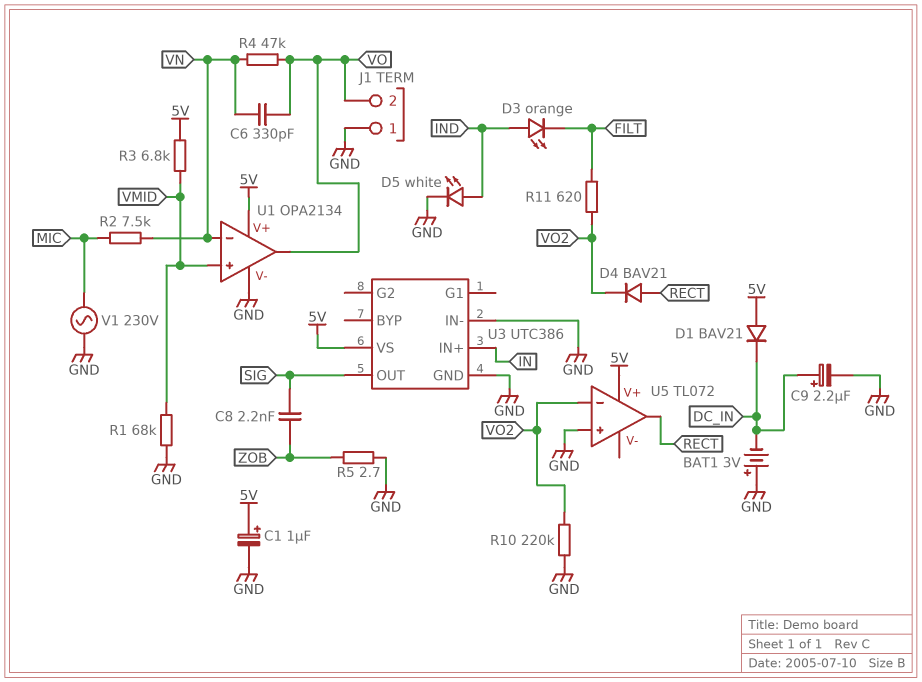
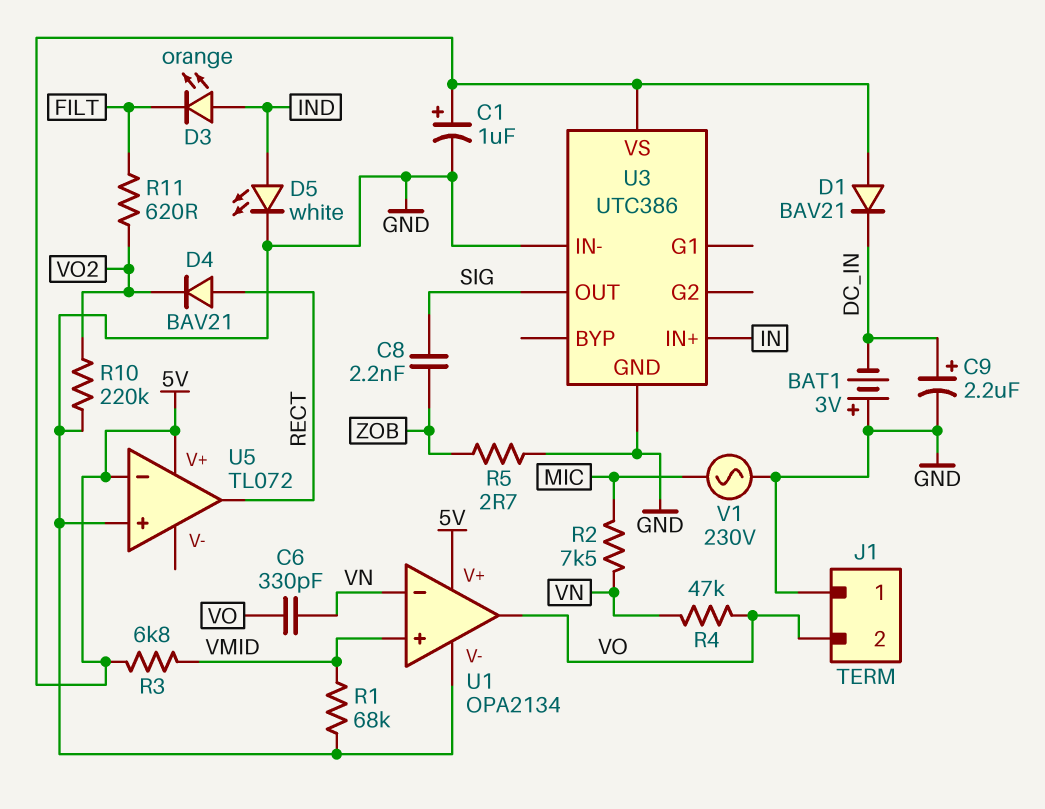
U5 pin in-: VO2 -> 5V

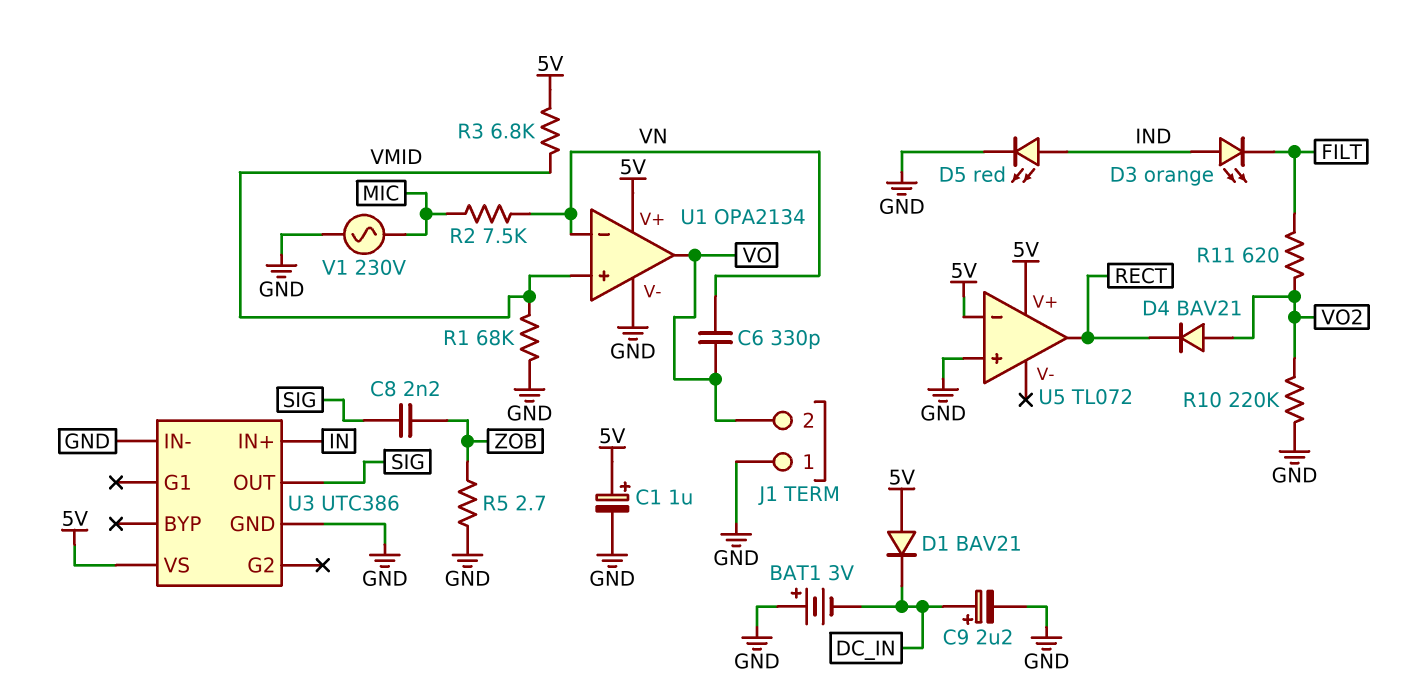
D4: diode BAV21 (A RECT, K VO2) -> diode BAV21 (A VO2, K RECT)
D5: LED white (A IND, K GND) -> LED red (A IND, K GND)
R4: 47k (VN, VO) -> none

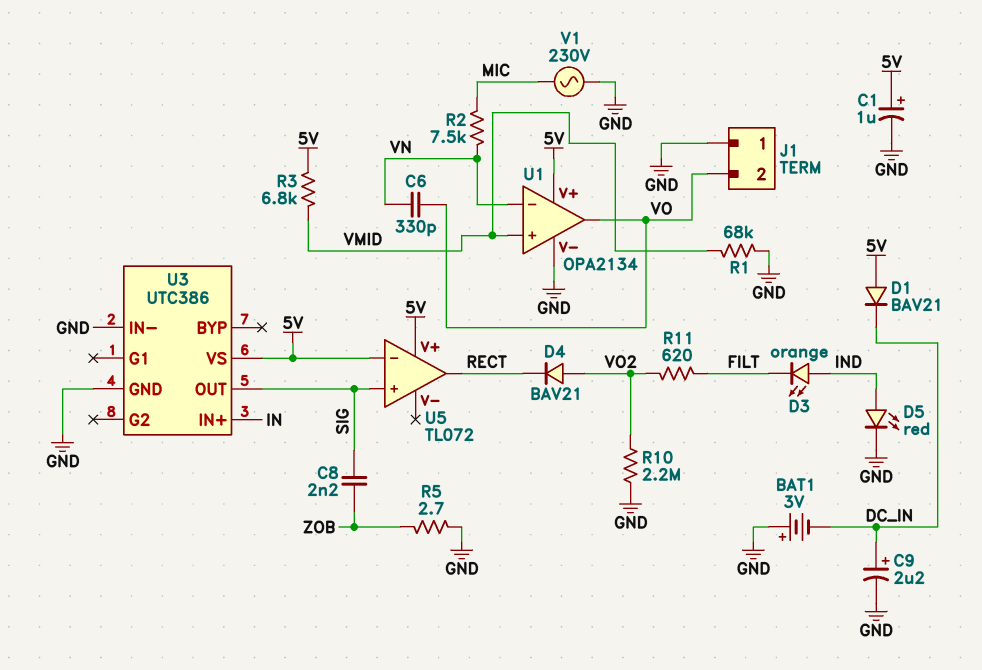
R10: 220k (GND, VO2) -> 2.2M (GND, VO2)
U5 pin in+: GND -> SIG

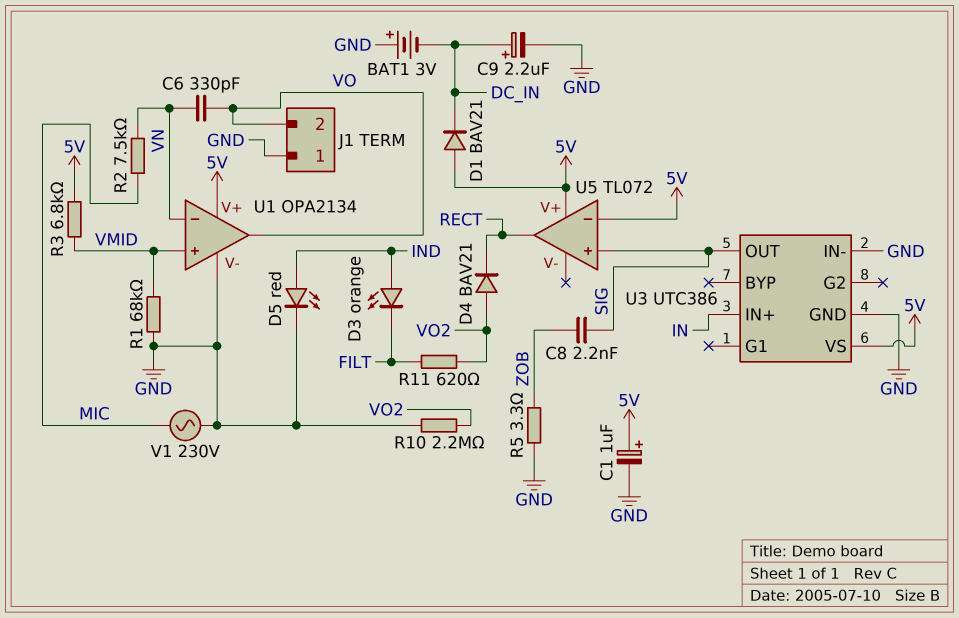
R5: 2.7 (GND, ZOB) -> 3.3 (GND, ZOB)

